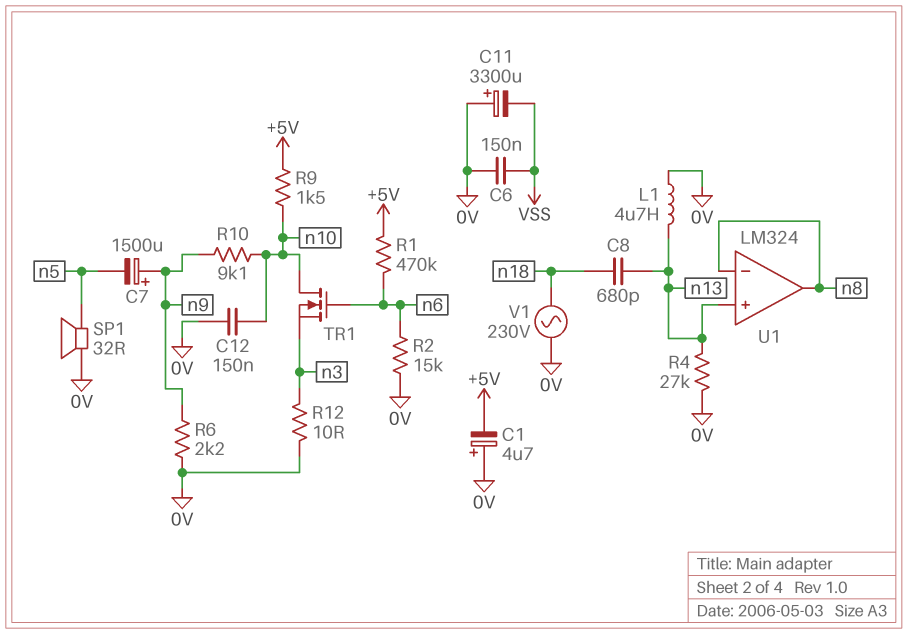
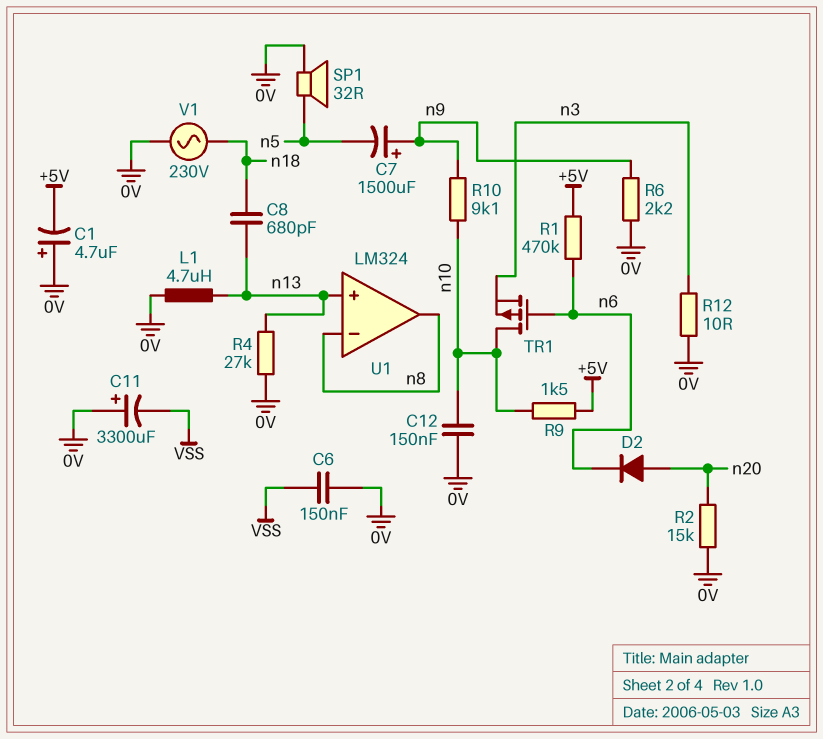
D2: none -> diode (A n20, K n6)
R2: 15k (0V, n6) -> 15k (0V, n20)
TR1: NMOS (G n6, D n10, S n3) -> PMOS (G n6, D n10, S n3)

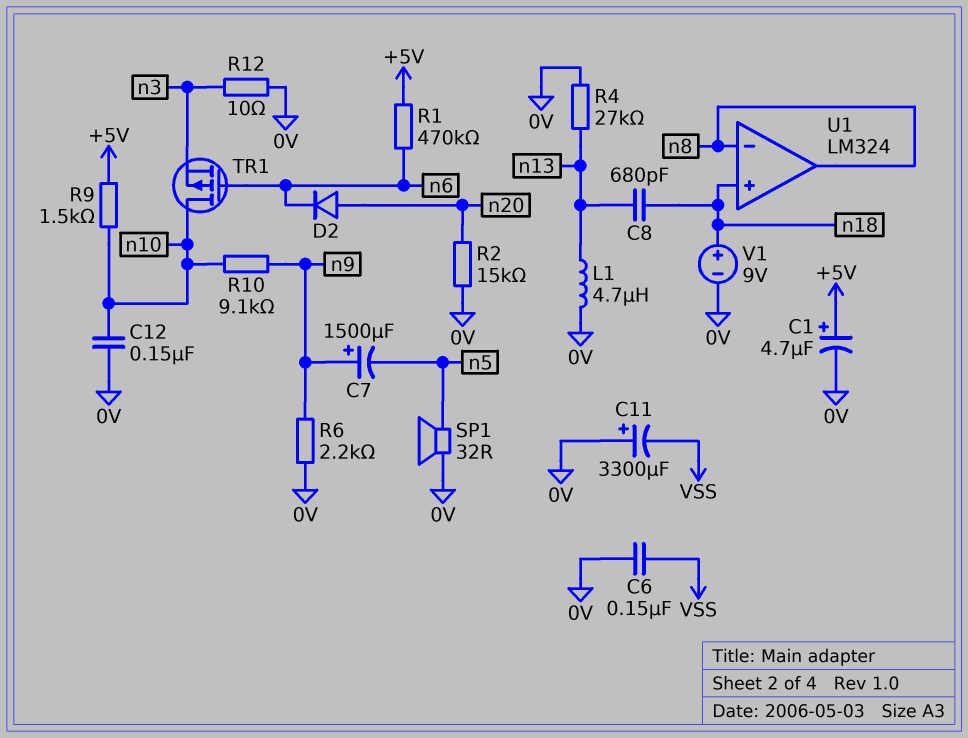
C1: 4.7uF (plus 0V, minus +5V) -> 4.7uF (plus +5V, minus 0V)
U1 pin in+: n13 -> n18
V1: AC 230V (0V, n18) -> 9V (plus n18, minus 0V)

